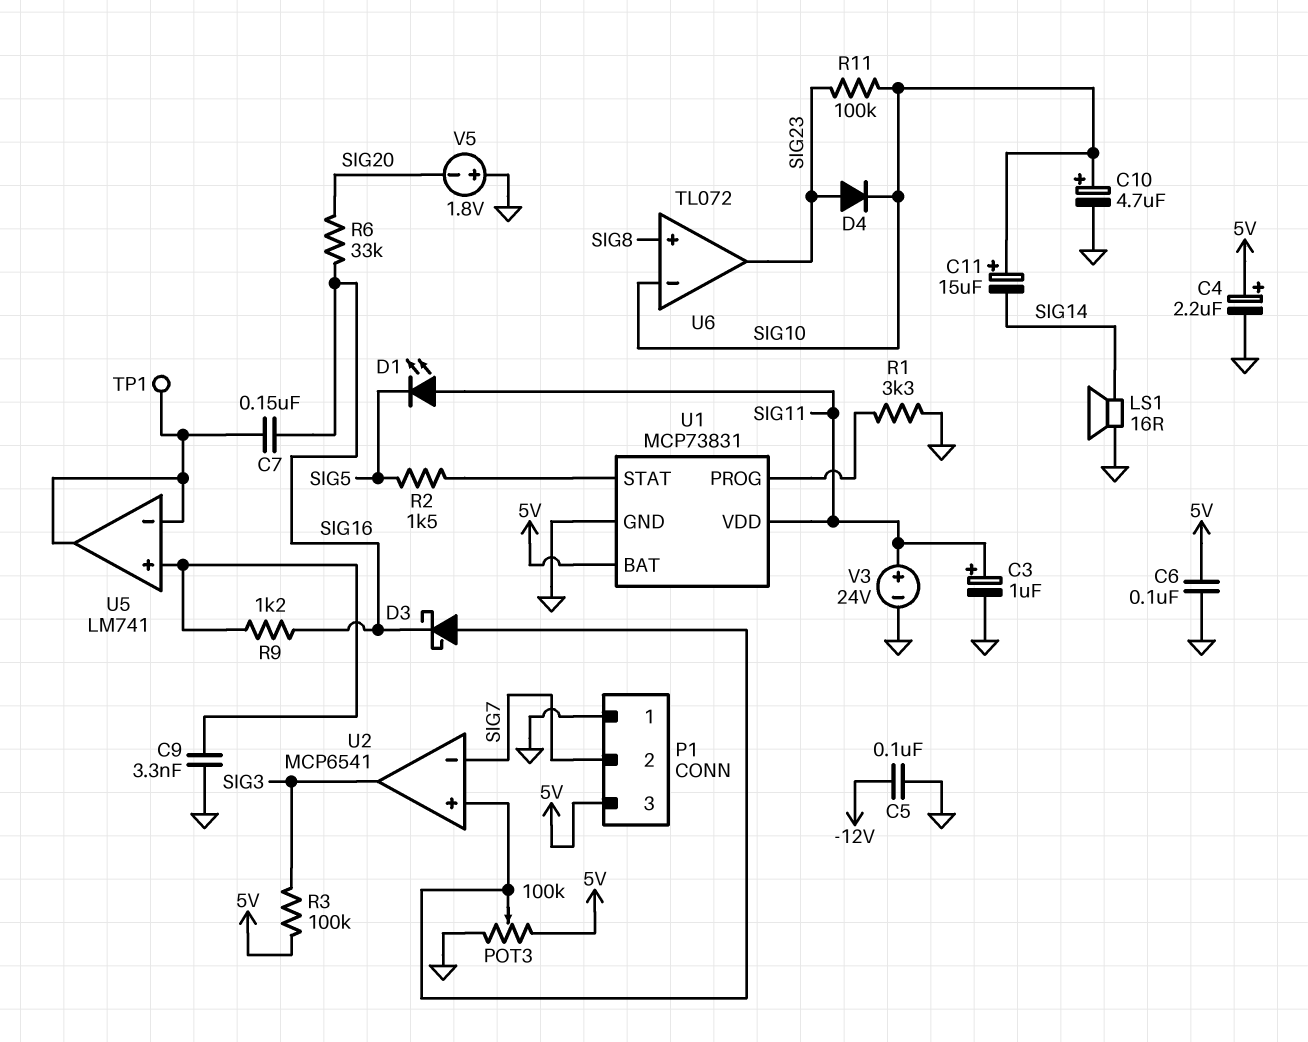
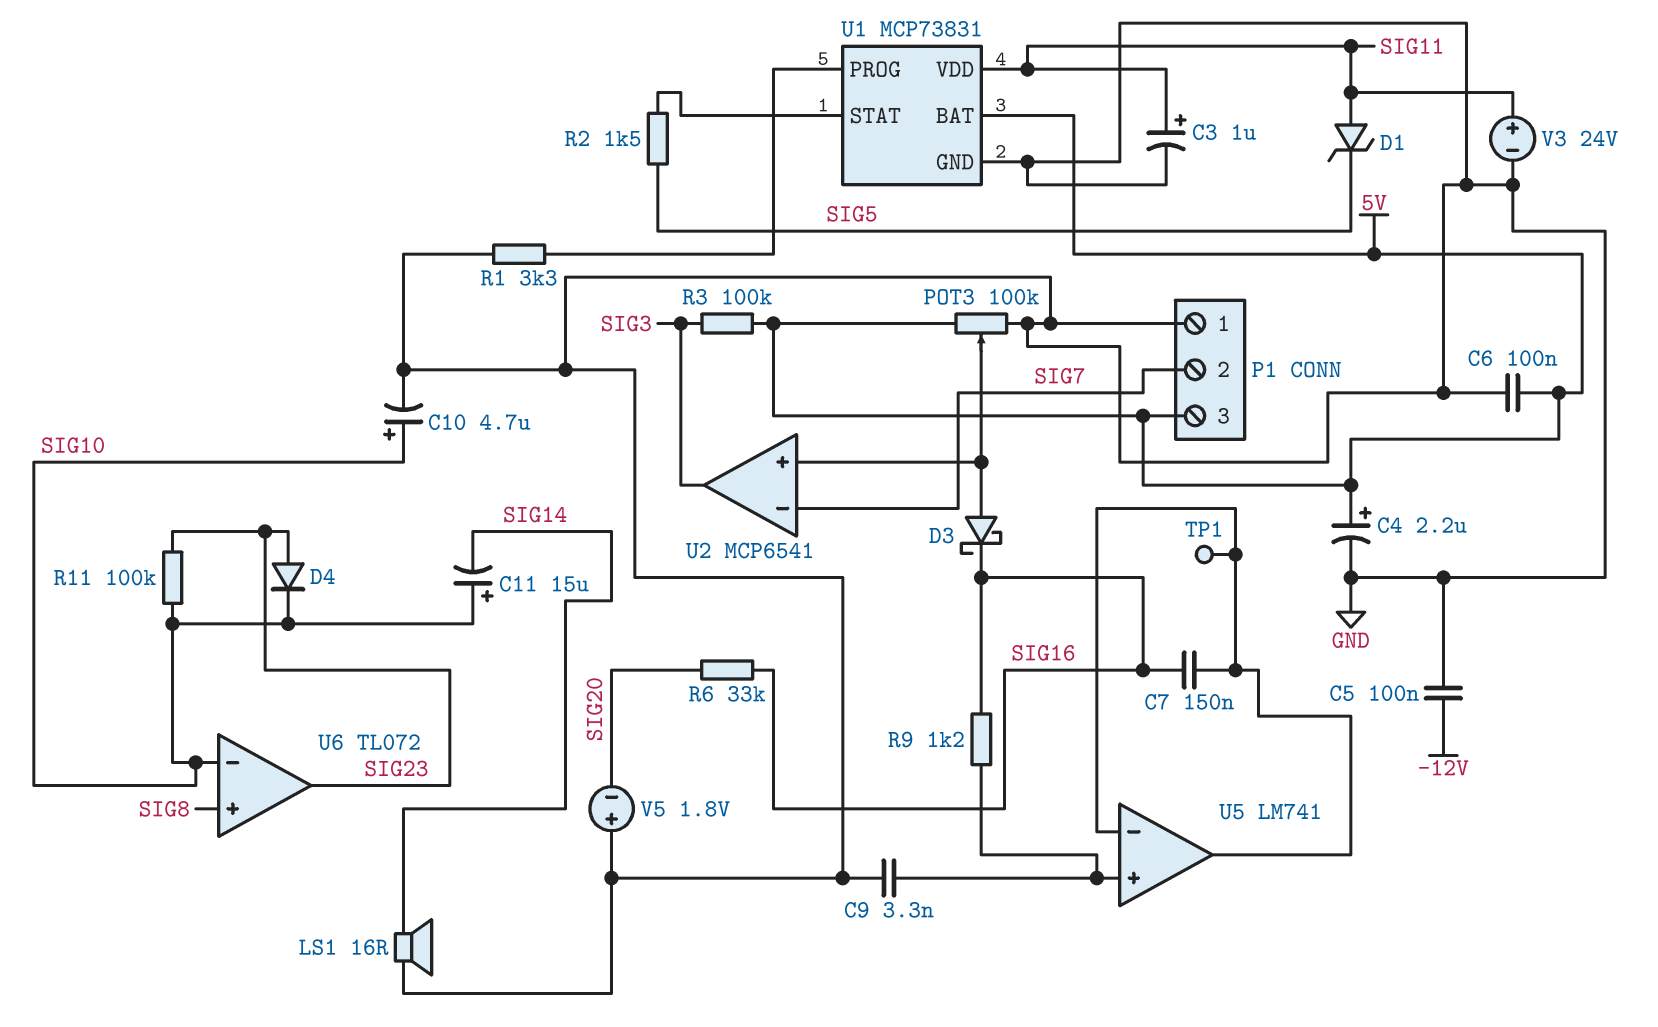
D1: LED (A SIG11, K SIG5) -> zener (A SIG11, K SIG5)

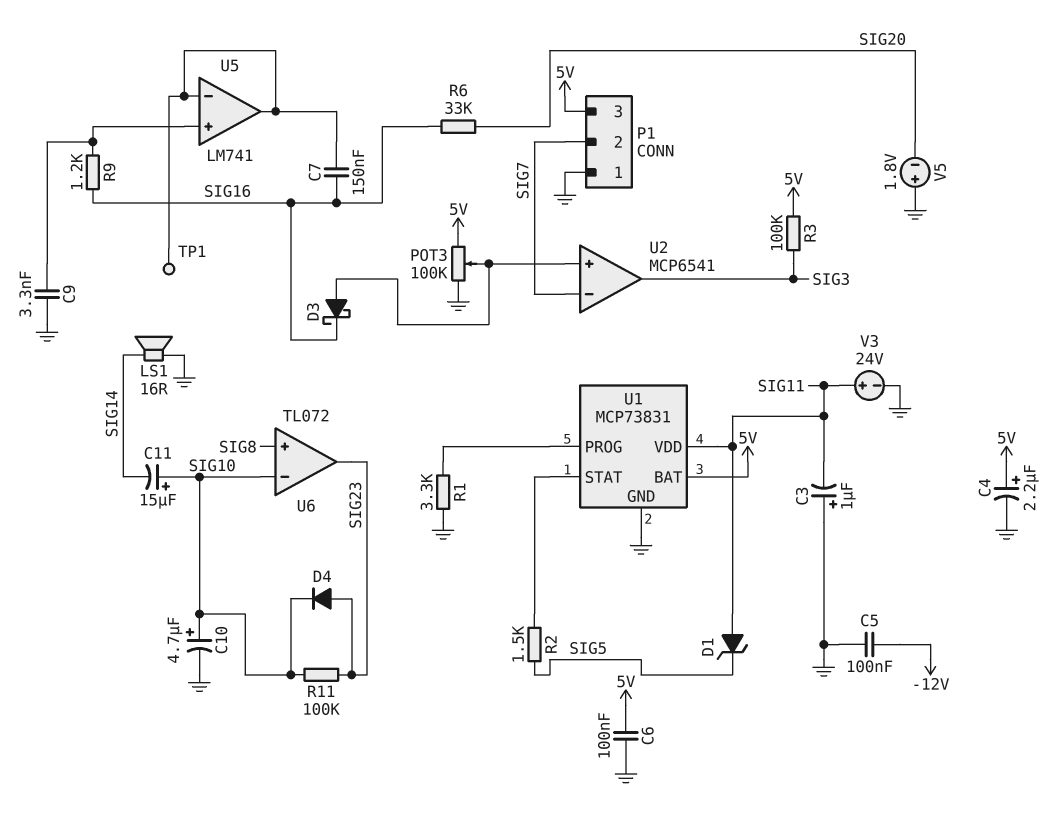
C3: 1uF (plus SIG11, minus GND) -> 1uF (plus GND, minus SIG11)

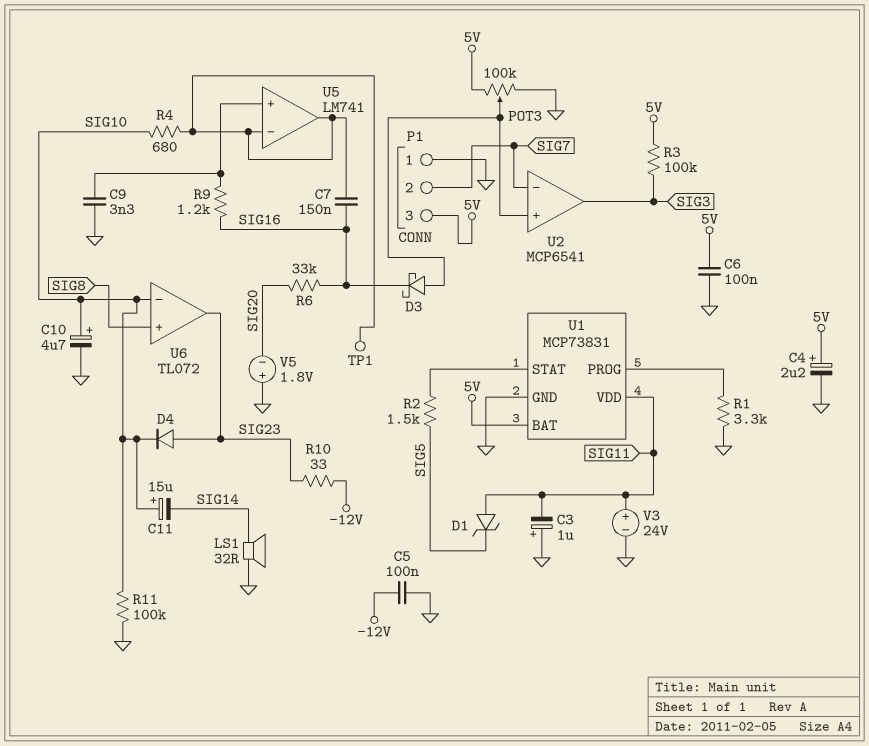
LS1: speaker 16R (GND, SIG14) -> speaker 32R (GND, SIG14)
R4: none -> 680 (SIG10, U5/in-)
R10: none -> 33 (-12V, SIG23)
R11: 100k (SIG10, SIG23) -> 100k (GND, SIG10)

